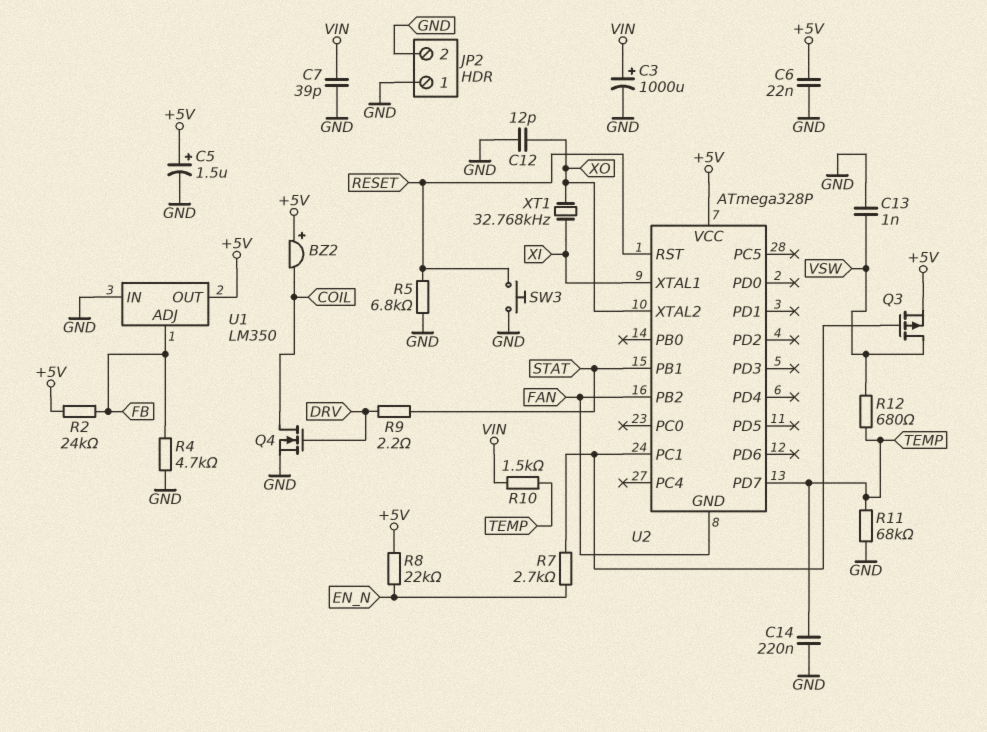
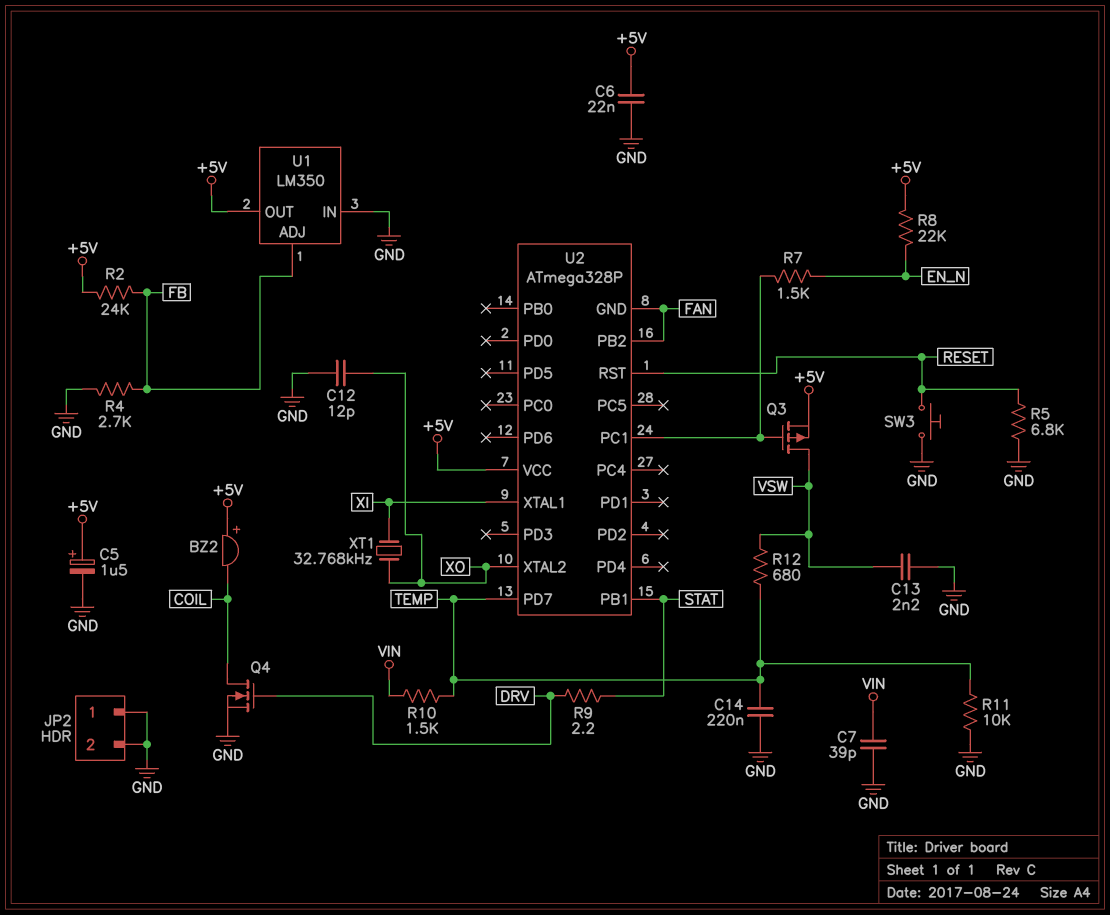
C3: 1000uF (plus VIN, minus GND) -> none
C13: 1nF (GND, VSW) -> 2.2nF (GND, VSW)
R4: 4.7k (FB, GND) -> 2.7k (FB, GND)
R7: 2.7k (EN_N, U2/PC1) -> 1.5k (EN_N, U2/PC1)
R11: 68k (GND, TEMP) -> 10k (GND, TEMP)

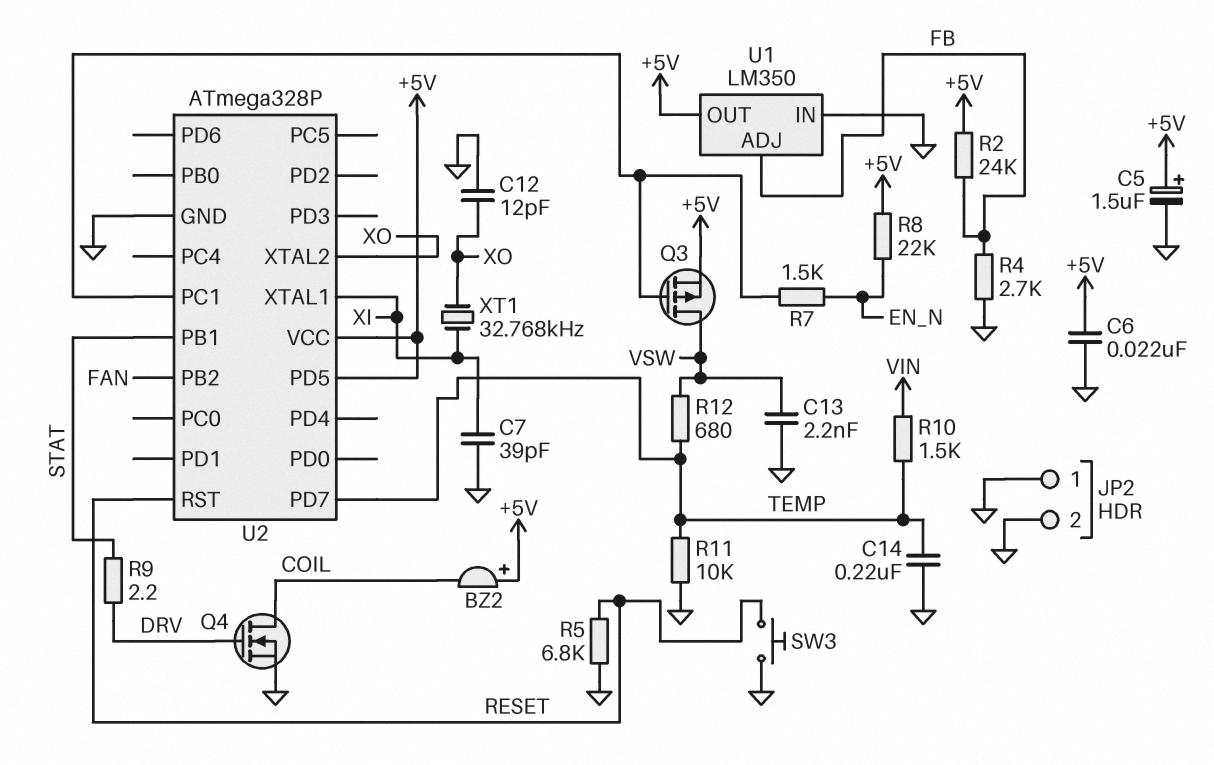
C7: 39pF (GND, VIN) -> 39pF (GND, XI)
U2 pin GND: FAN -> GND
U2 pin PD5: none -> +5V

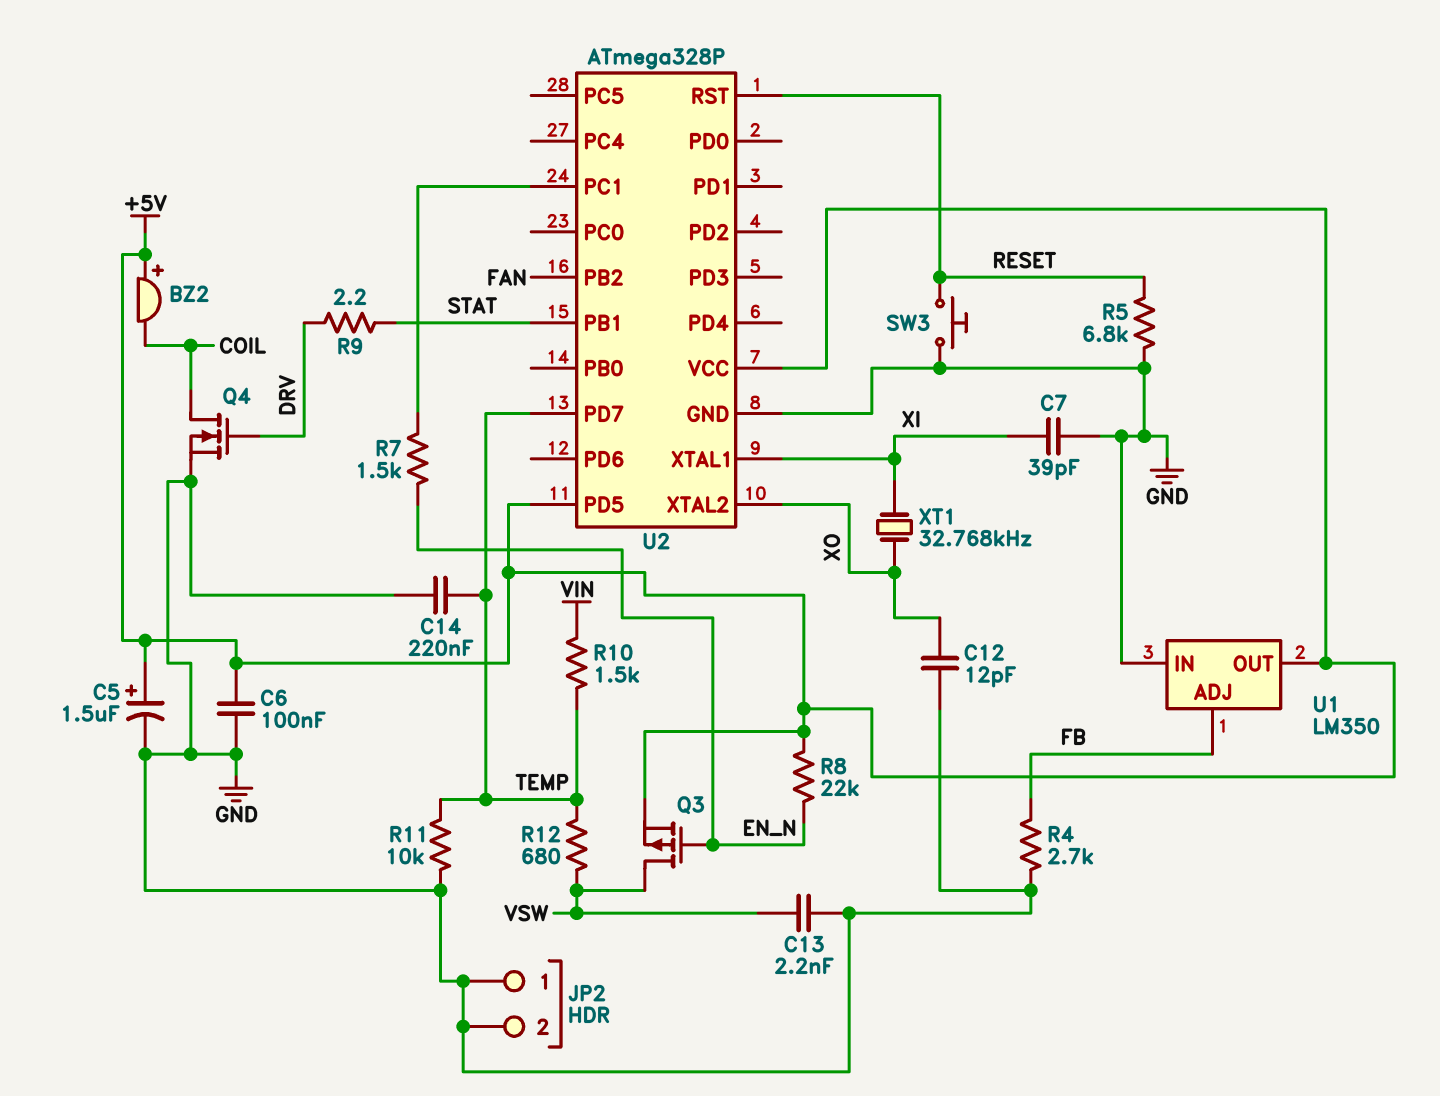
C6: 22nF (+5V, GND) -> 100nF (+5V, GND)
Q3: PMOS (G U2/PC1, D VSW, S +5V) -> PMOS (G EN_N, D VSW, S +5V)
R2: 24k (+5V, FB) -> none

